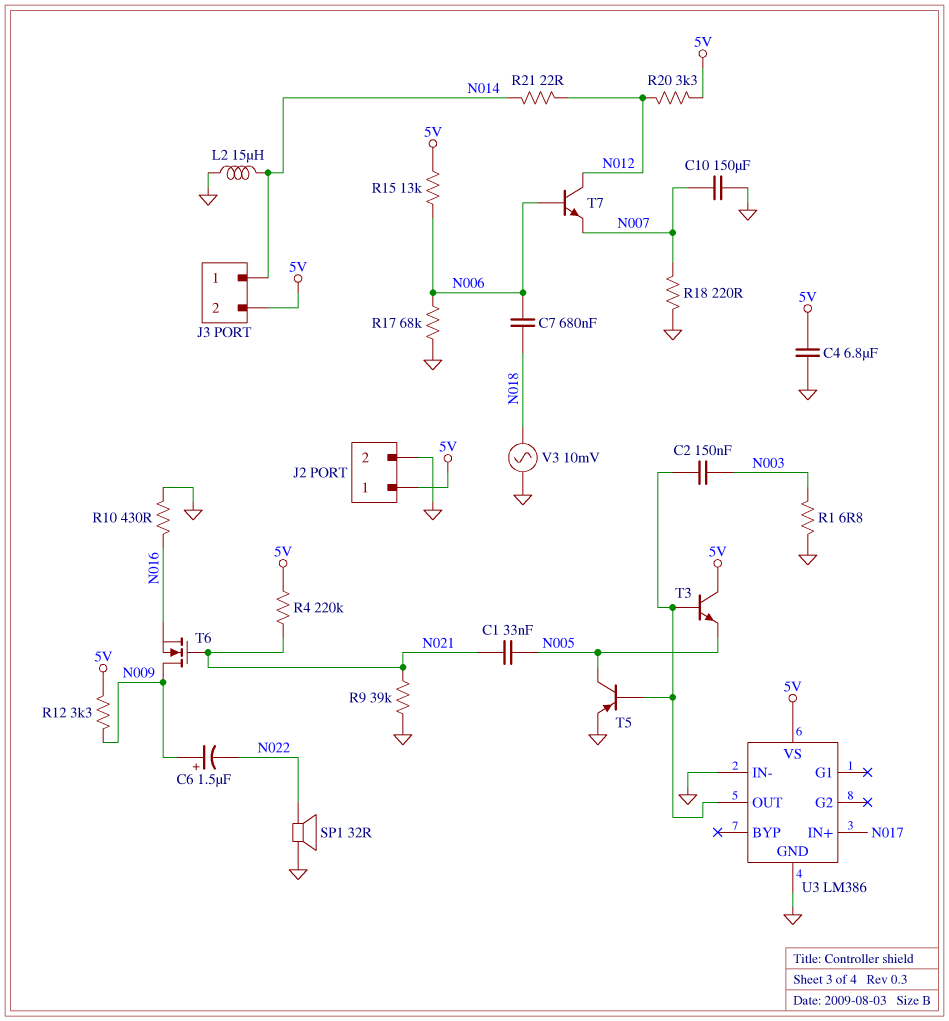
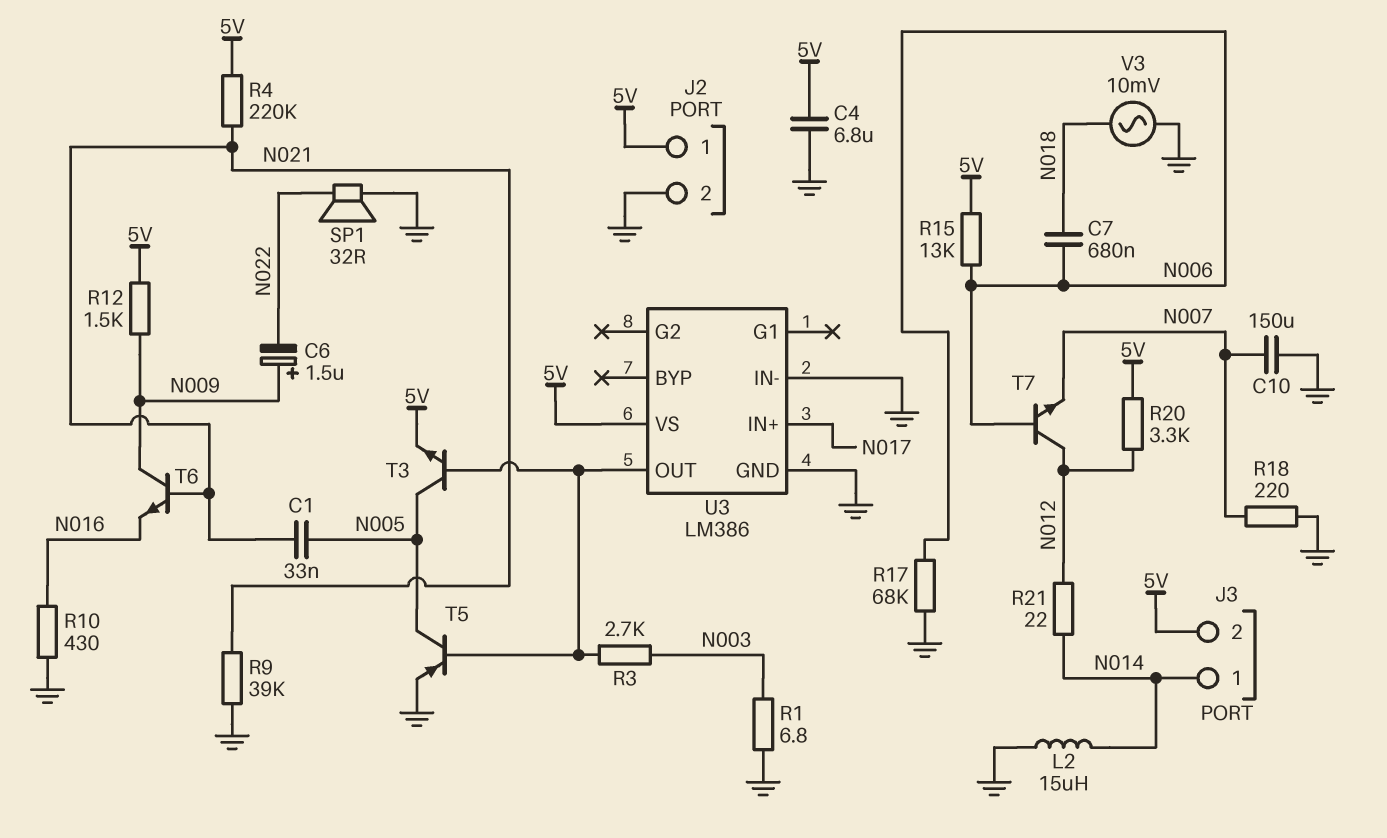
C2: 150nF (N003, U3/OUT) -> none
R3: none -> 2.7k (N003, U3/OUT)
R12: 3.3k (5V, N009) -> 1.5k (5V, N009)
T3: NPN (B U3/OUT, C 5V, E N005) -> NPN (B U3/OUT, C N005, E 5V)
T6: NMOS (G N021, D N009, S N016) -> NPN (B N021, C N009, E N016)

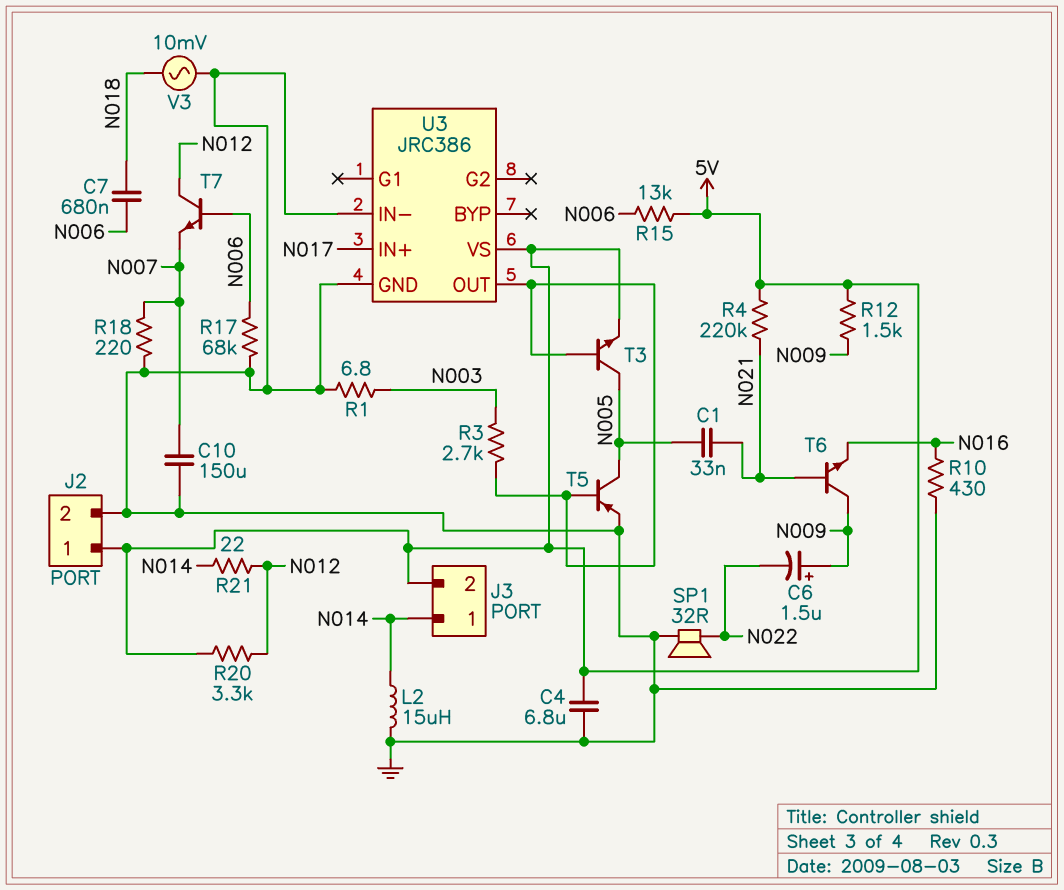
R9: 39k (GND, N021) -> none
U3: LM386 -> JRC386

